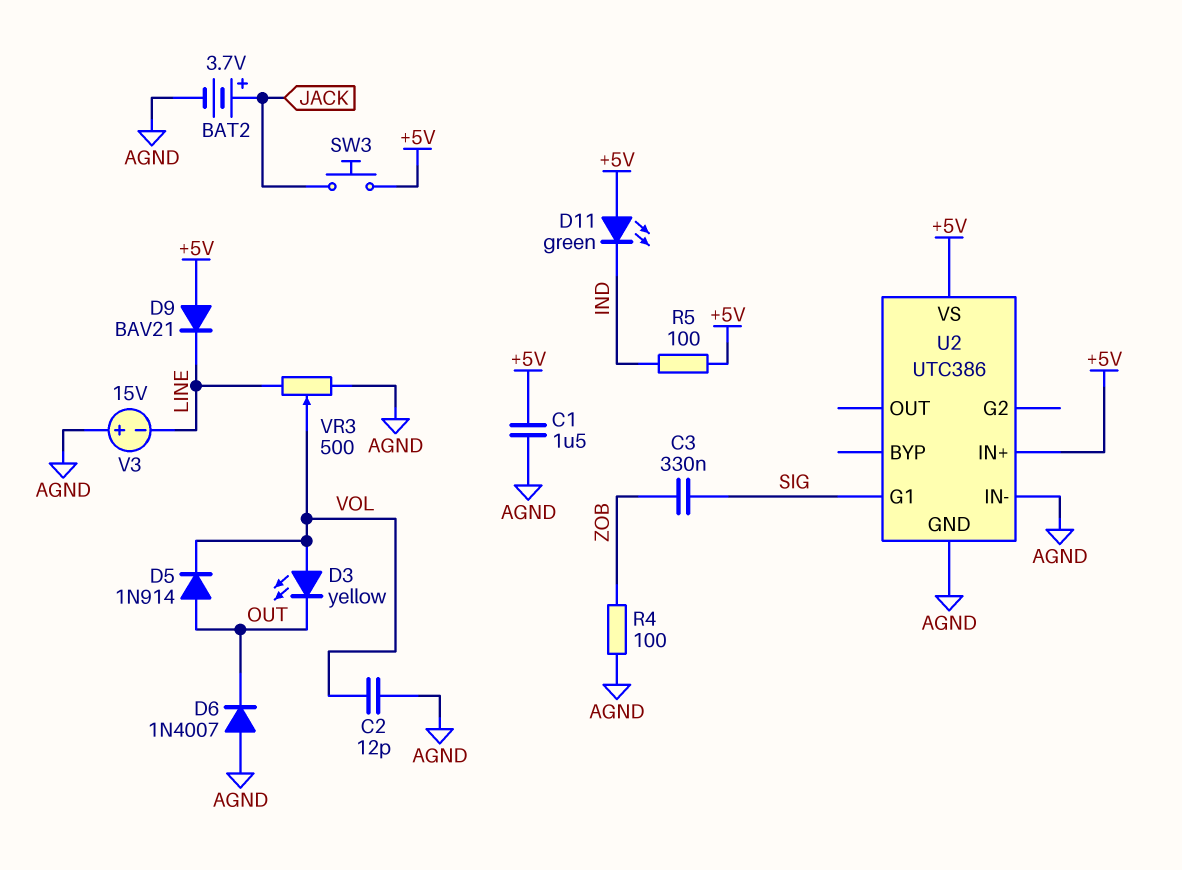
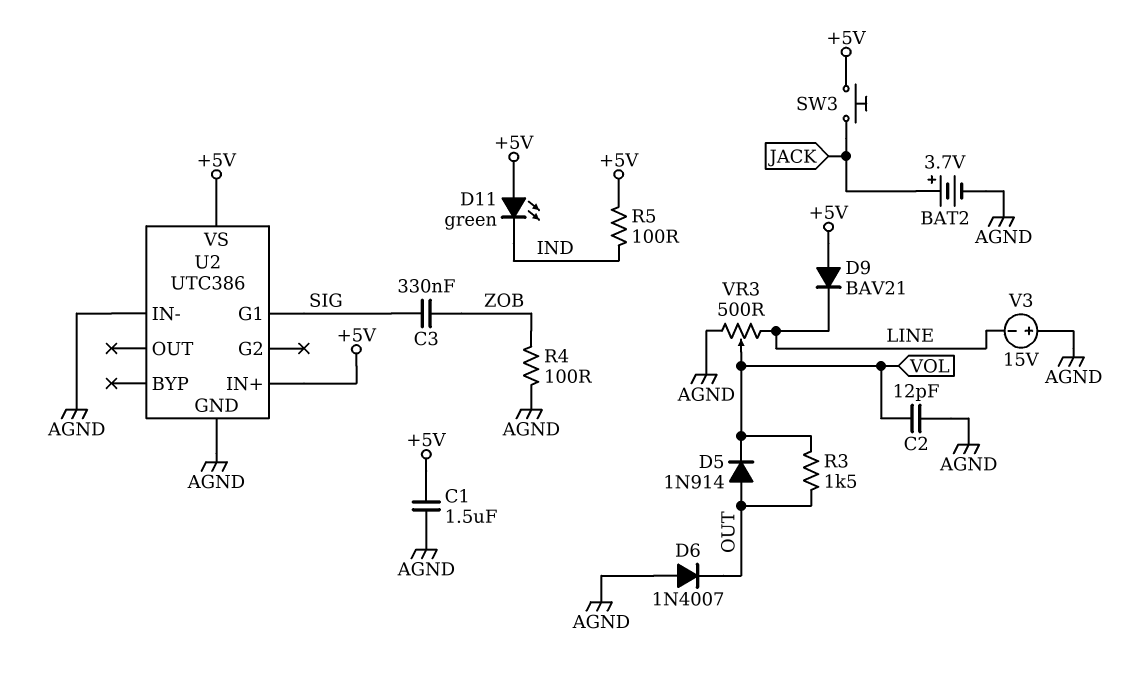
D3: LED yellow (A VOL, K OUT) -> none
R3: none -> 1.5k (OUT, VOL)

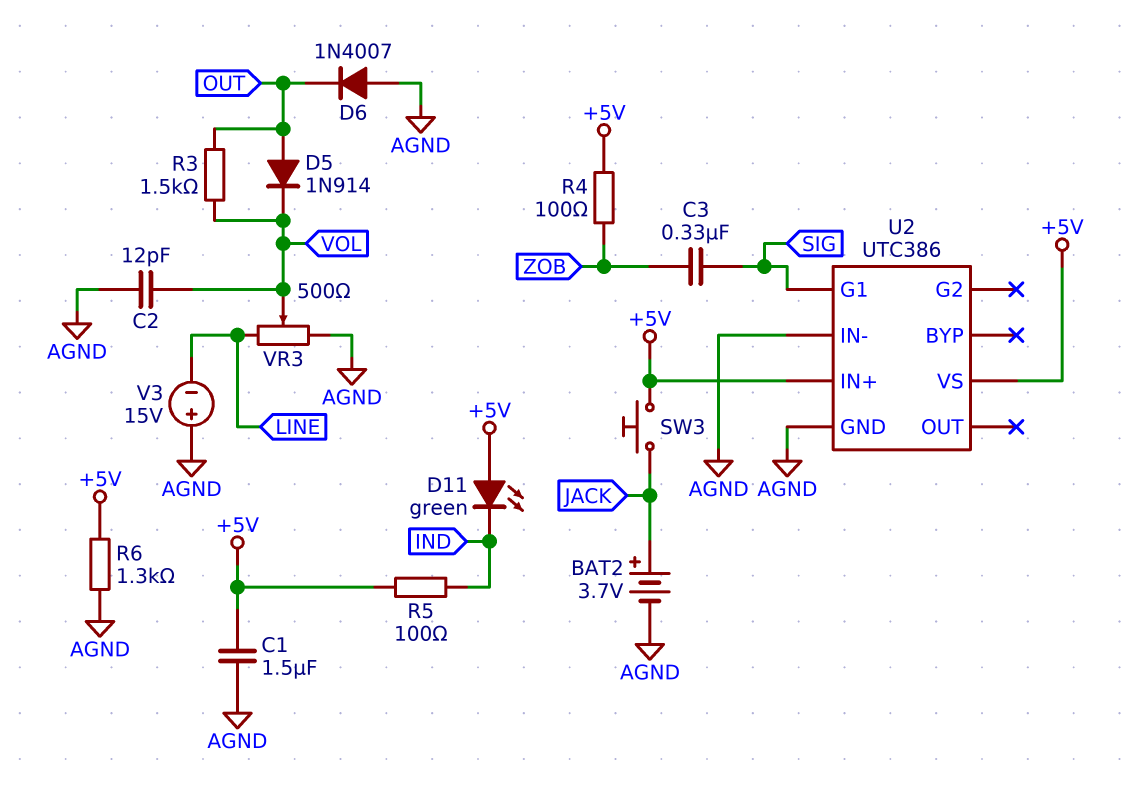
D9: diode BAV21 (A +5V, K LINE) -> none
R4: 100 (AGND, ZOB) -> 100 (+5V, ZOB)
R6: none -> 1.3k (+5V, AGND)

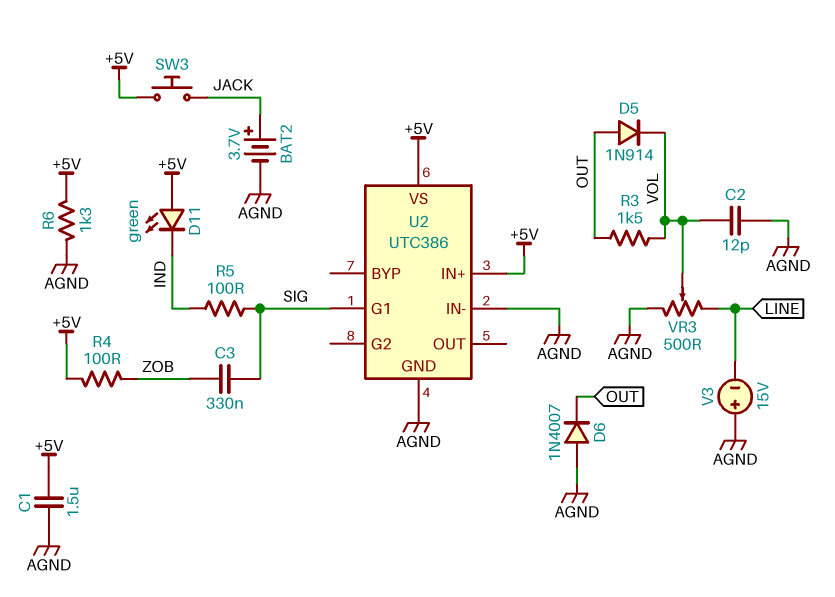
R5: 100 (+5V, IND) -> 100 (IND, SIG)

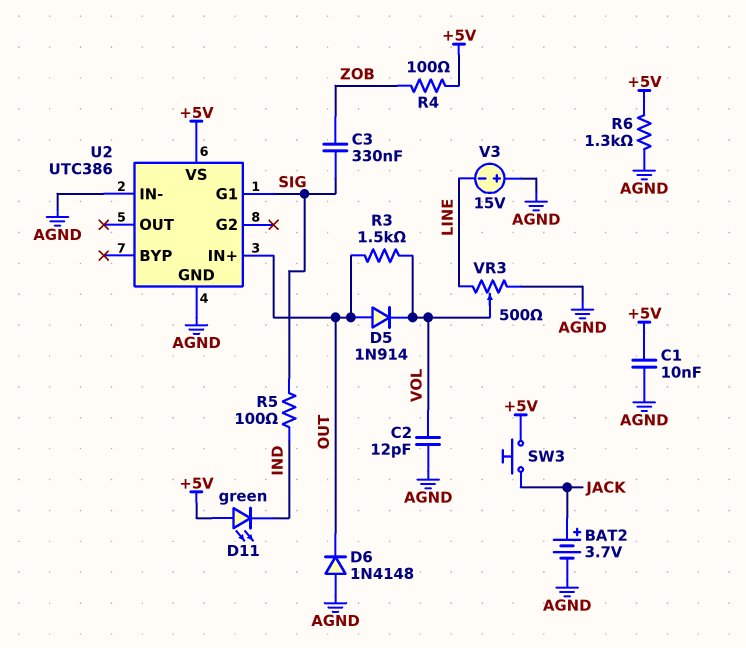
C1: 1.5uF (+5V, AGND) -> 10nF (+5V, AGND)
D6: diode 1N4007 (A AGND, K OUT) -> diode 1N4148 (A AGND, K OUT)
U2 pin IN+: +5V -> OUT

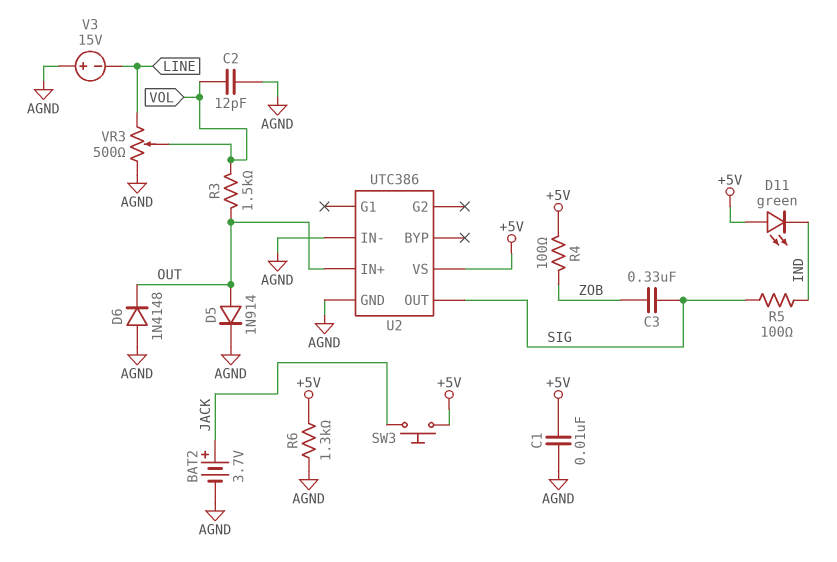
D5: diode 1N914 (A OUT, K VOL) -> diode 1N914 (A OUT, K AGND)
U2 pin G1: SIG -> none
U2 pin OUT: none -> SIG

